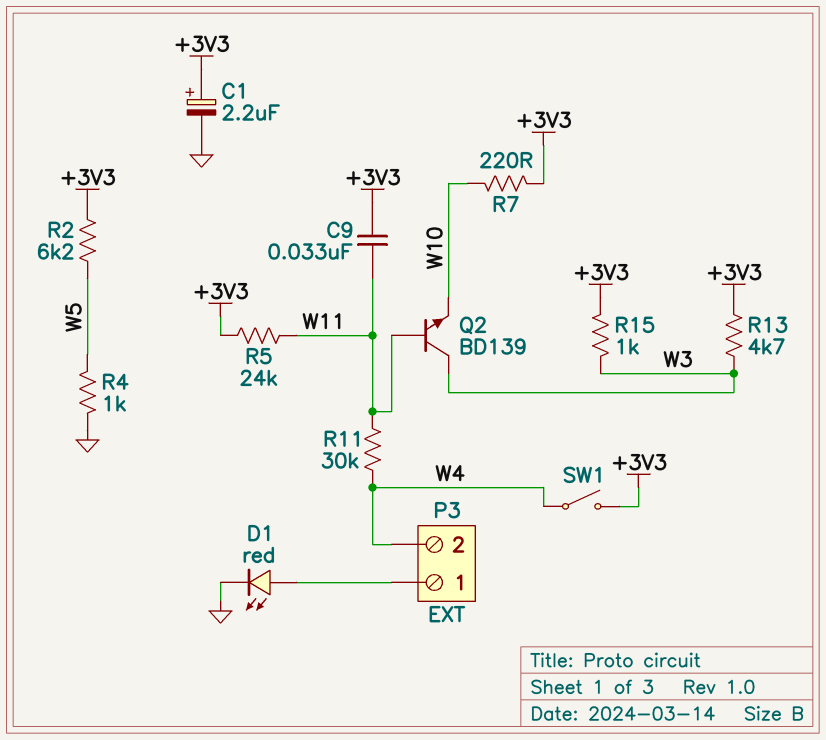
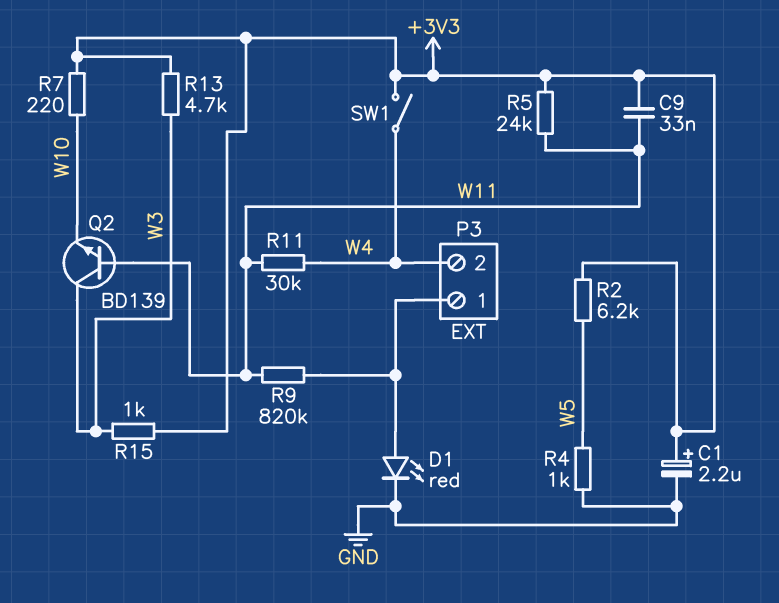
R9: none -> 820k (P3/1, W11)

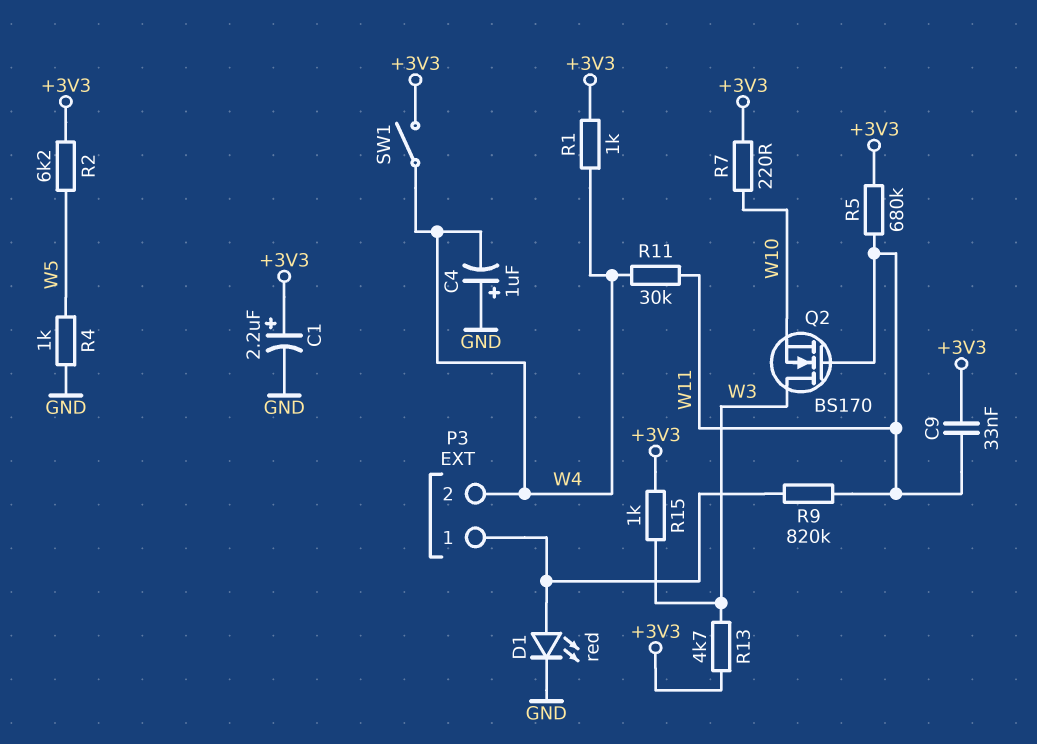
C4: none -> 1uF (plus GND, minus W4)
Q2: NPN BD139 (B W11, C W3, E W10) -> NMOS BS170 (G W11, D W3, S W10)
R1: none -> 1k (+3V3, W4)
R5: 24k (+3V3, W11) -> 680k (+3V3, W11)

